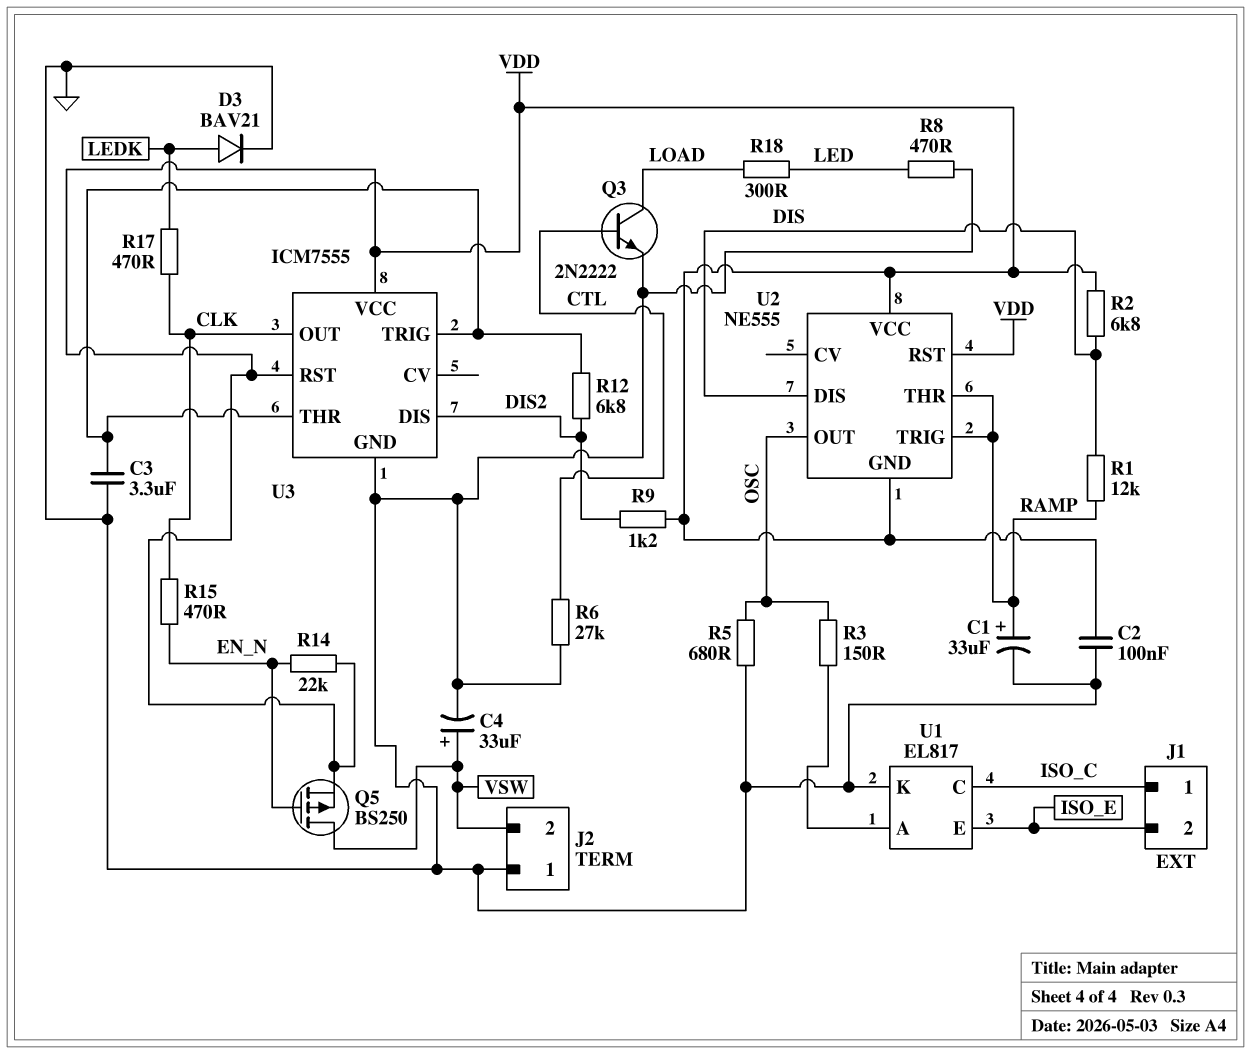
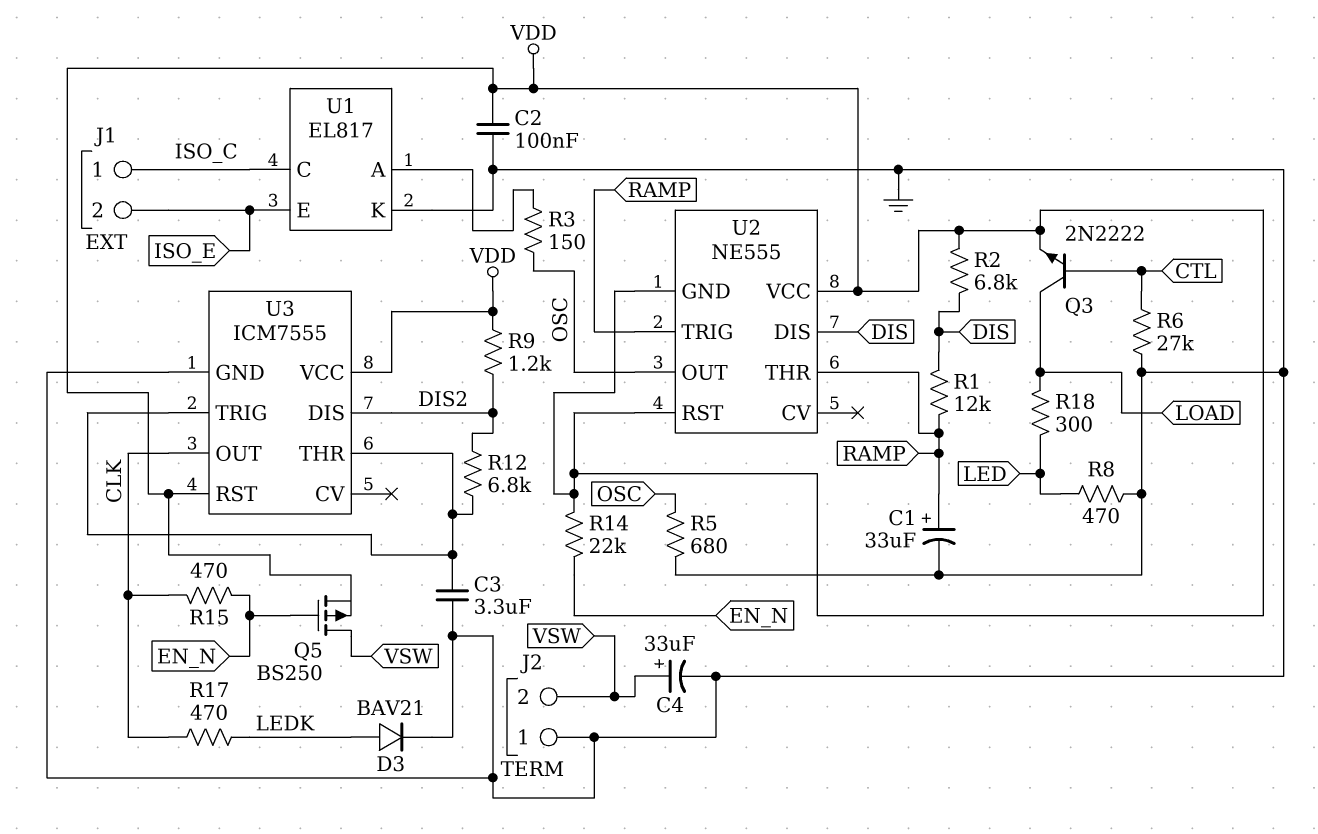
Q3: NPN 2N2222 (B CTL, C LOAD, E GND) -> NPN 2N2222 (B CTL, C LOAD, E VDD)

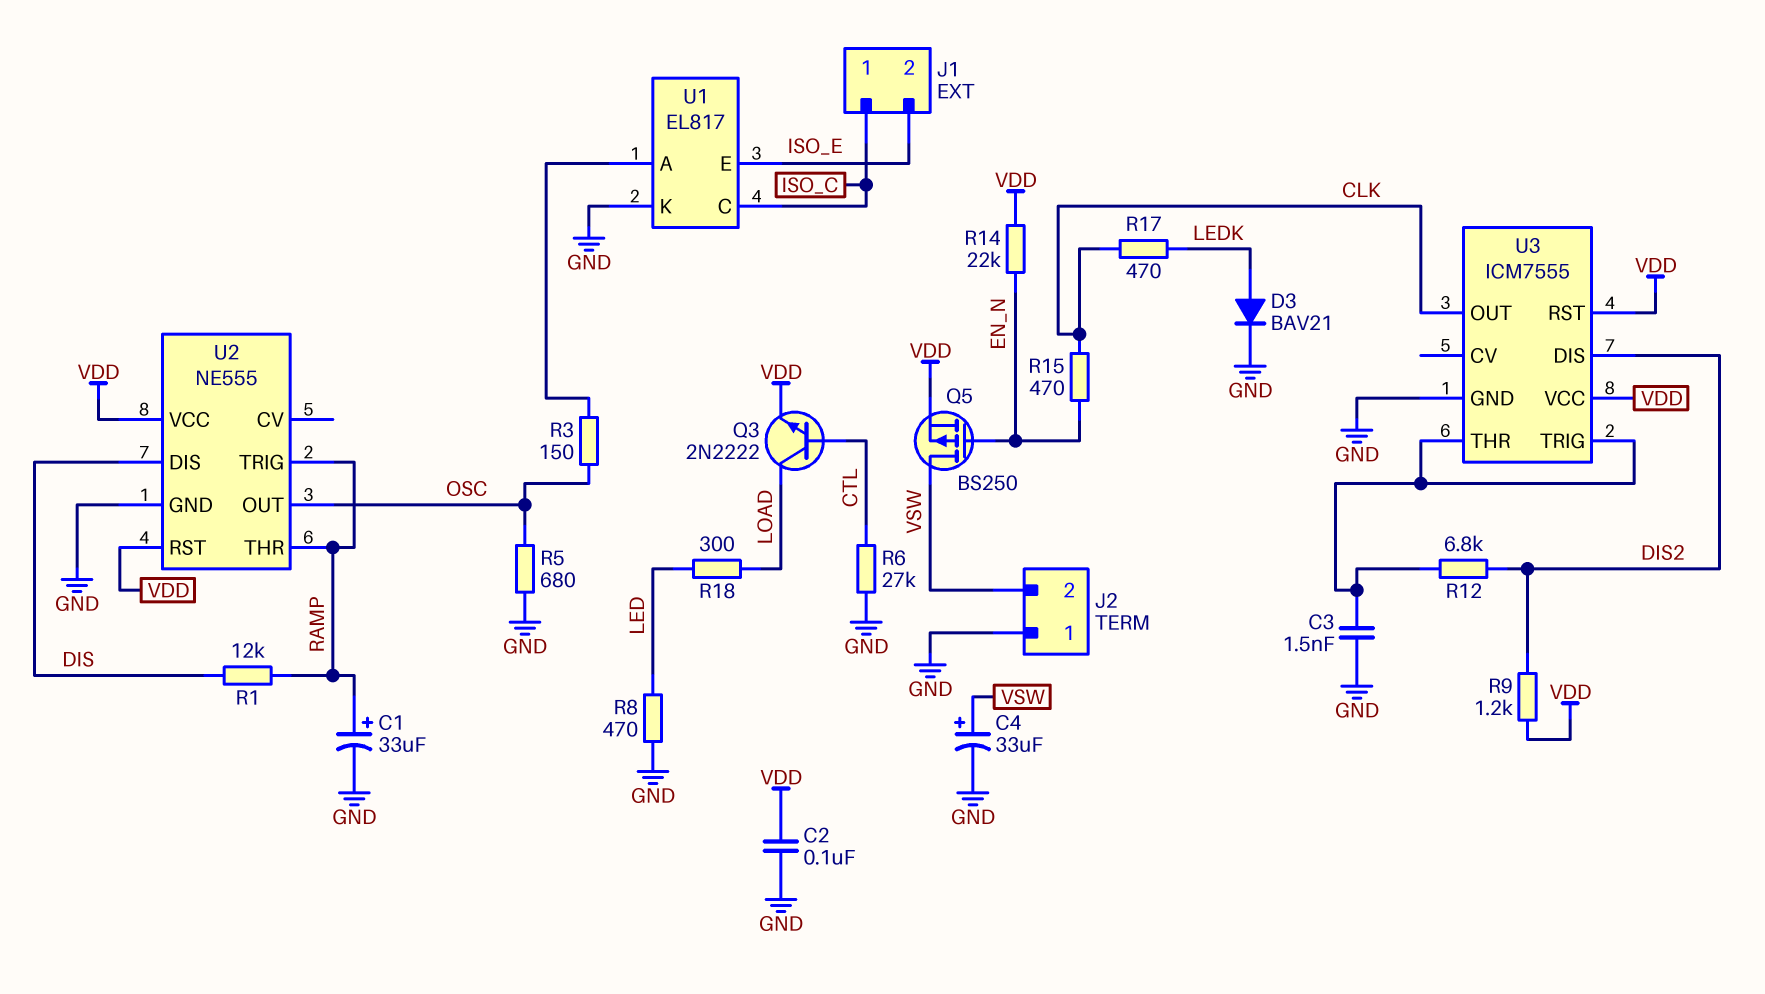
C3: 3.3uF (GND, U3/THR) -> 1.5nF (GND, U3/THR)
R2: 6.8k (DIS, VDD) -> none
U2 pin GND: VDD -> GND

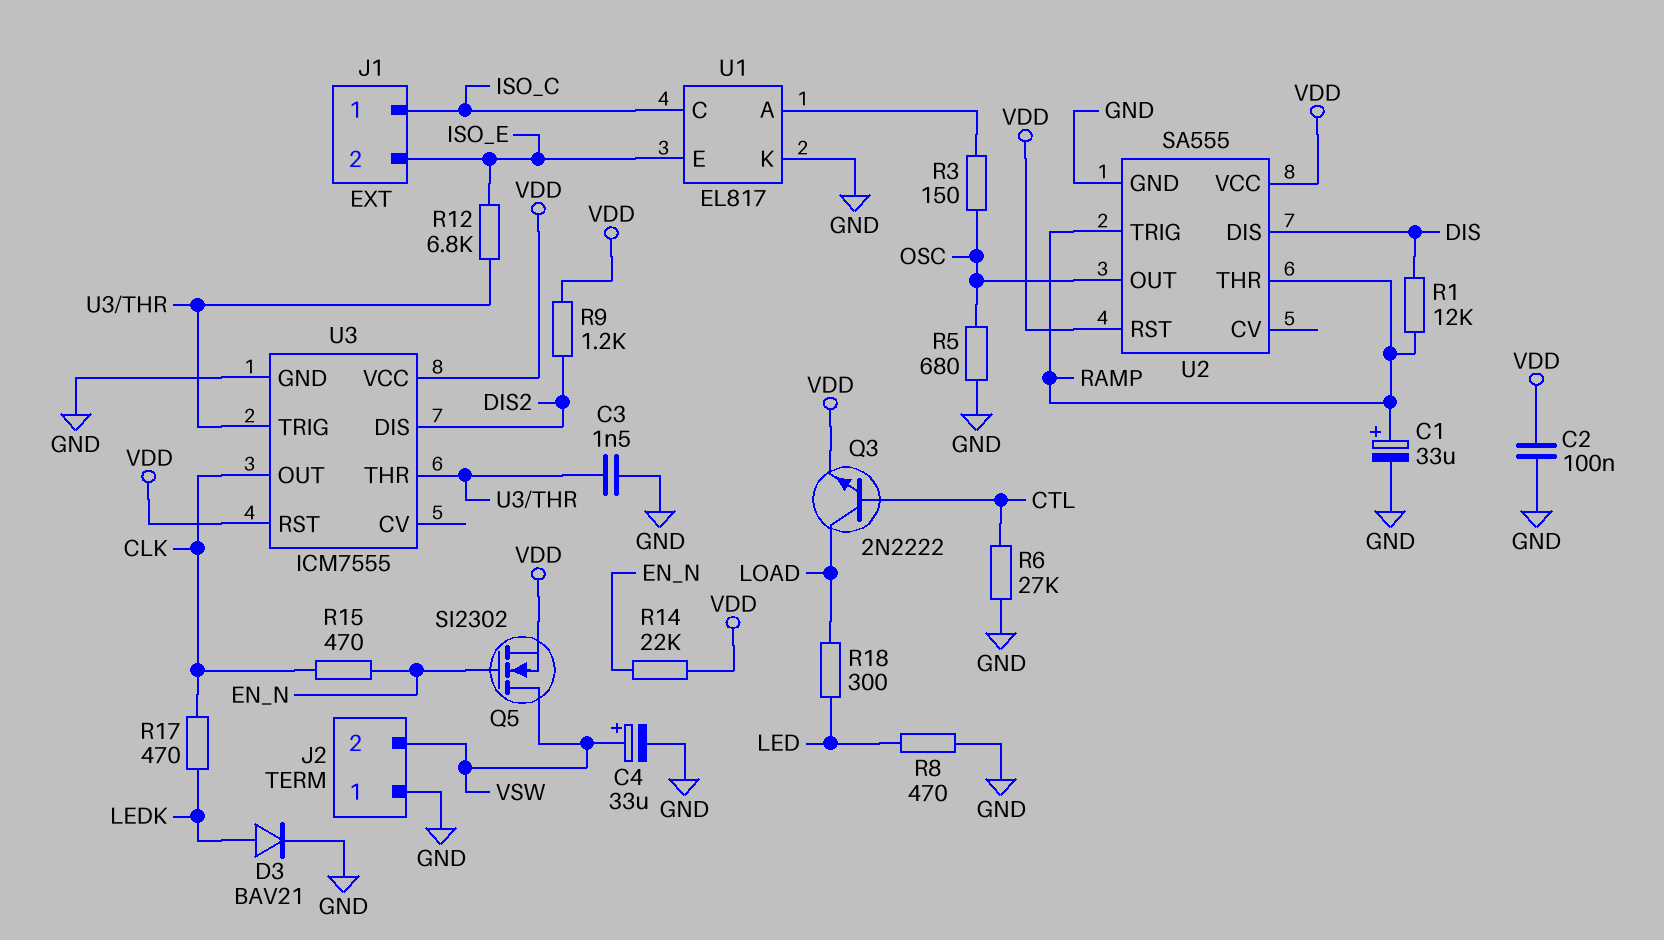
Q5: PMOS BS250 (G EN_N, D VSW, S VDD) -> NMOS SI2302 (G EN_N, D VSW, S VDD)
R12: 6.8k (DIS2, U3/THR) -> 6.8k (ISO_E, U3/THR)
U2: NE555 -> SA555

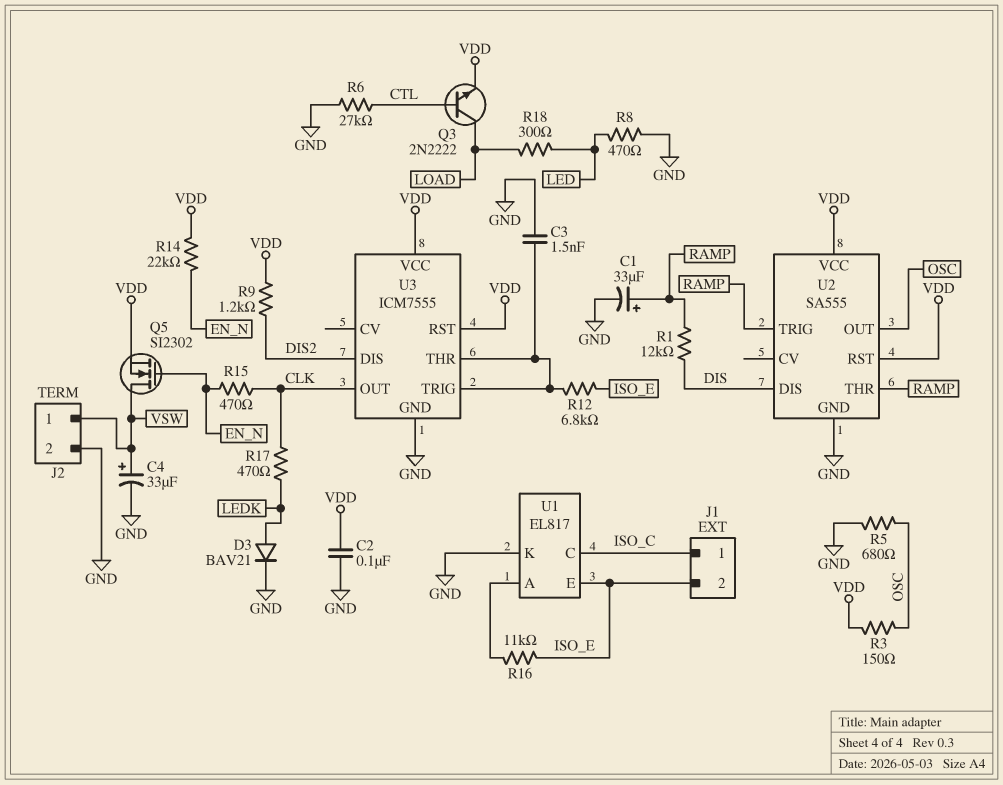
J2 pin 1: GND -> VSW
J2 pin 2: VSW -> GND
R3: 150 (OSC, U1/A) -> 150 (OSC, VDD)
R16: none -> 11k (ISO_E, U1/A)

